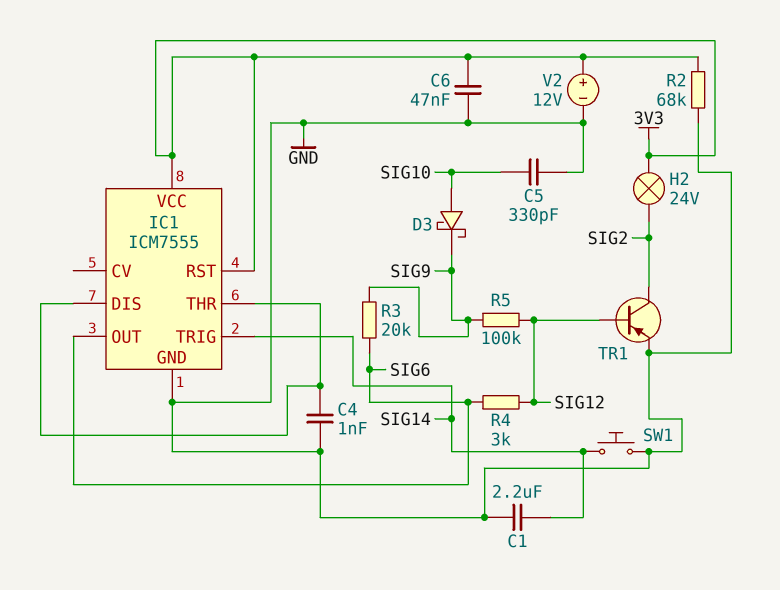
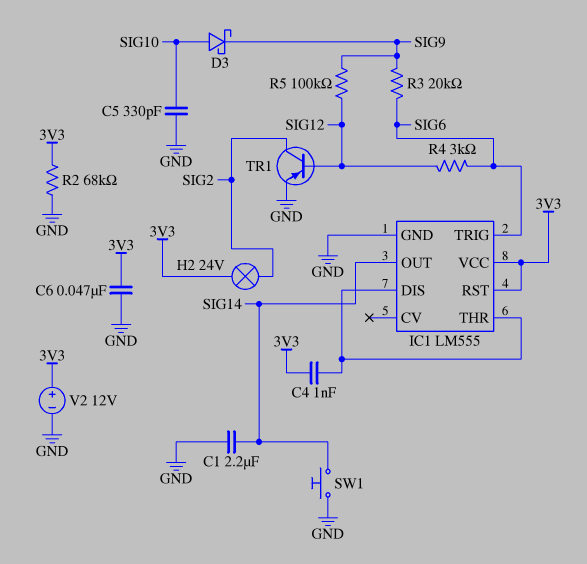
C4: 1nF (GND, IC1/DIS) -> 1nF (3V3, IC1/DIS)
IC1: ICM7555 -> LM555
IC1 pin OUT: SIG6 -> SIG14
IC1 pin TRIG: SIG14 -> SIG6

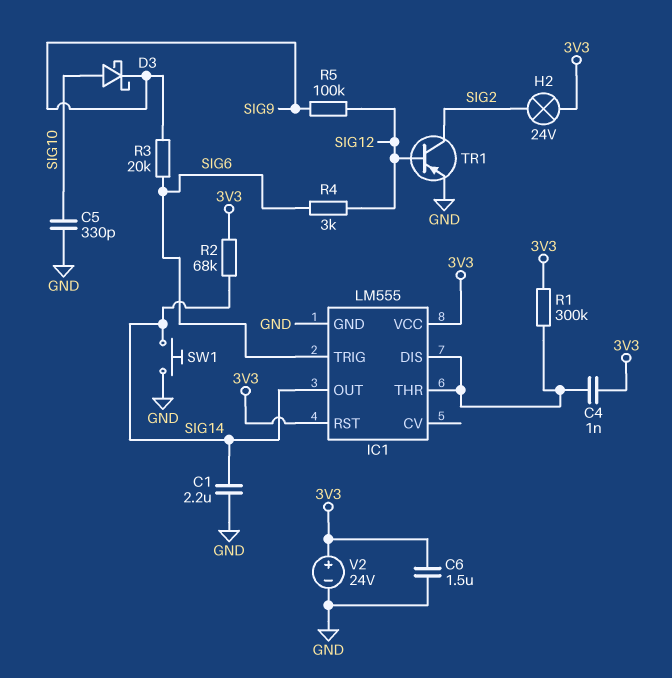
C6: 47nF (3V3, GND) -> 1.5uF (3V3, GND)
R1: none -> 300k (3V3, IC1/DIS)
R2: 68k (3V3, GND) -> 68k (3V3, SIG14)
V2: 12V (plus 3V3, minus GND) -> 24V (plus 3V3, minus GND)

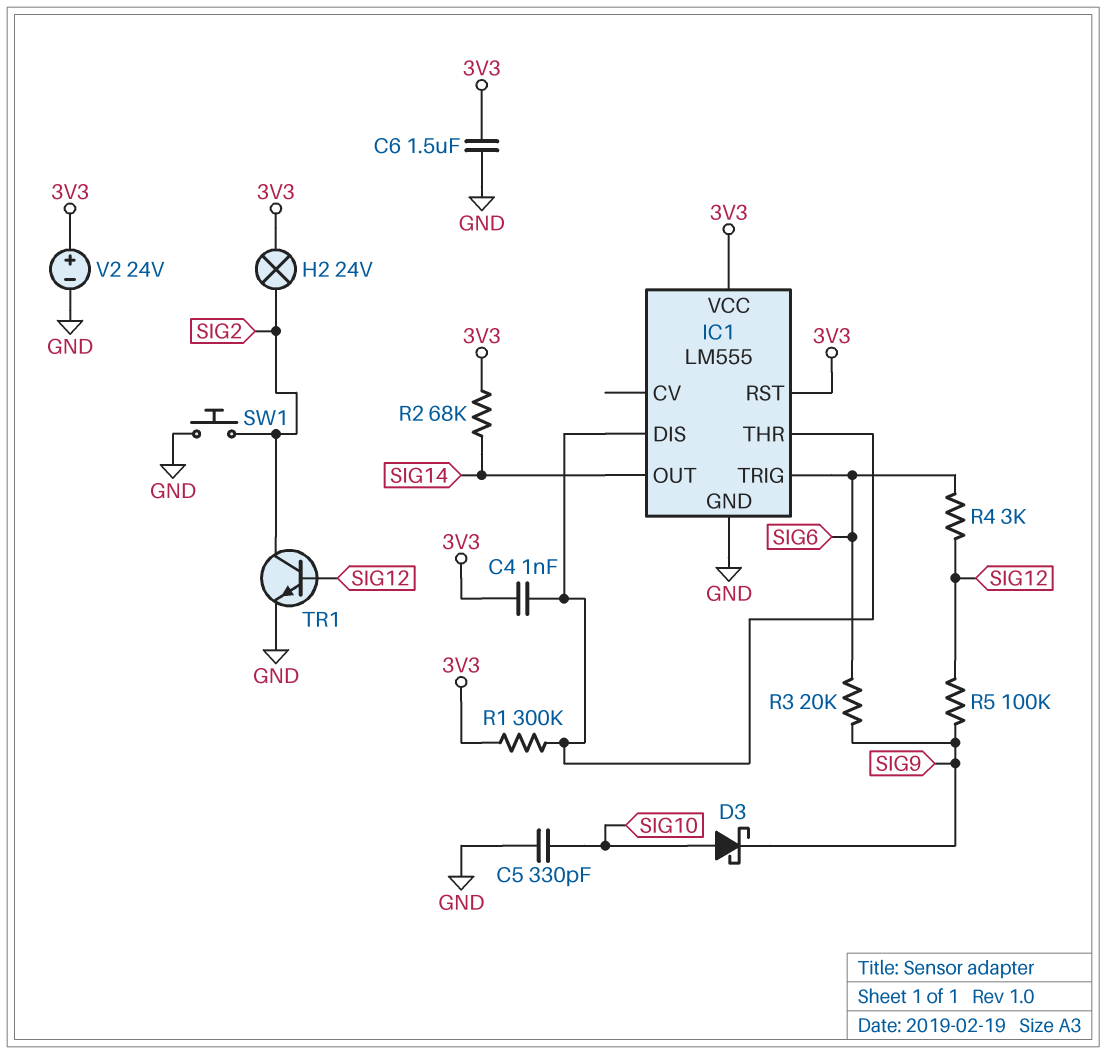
C1: 2.2uF (GND, SIG14) -> none
SW1: button (GND, SIG14) -> button (GND, SIG2)
TR1: PNP (B SIG12, C SIG2, E GND) -> NPN (B SIG12, C SIG2, E GND)

